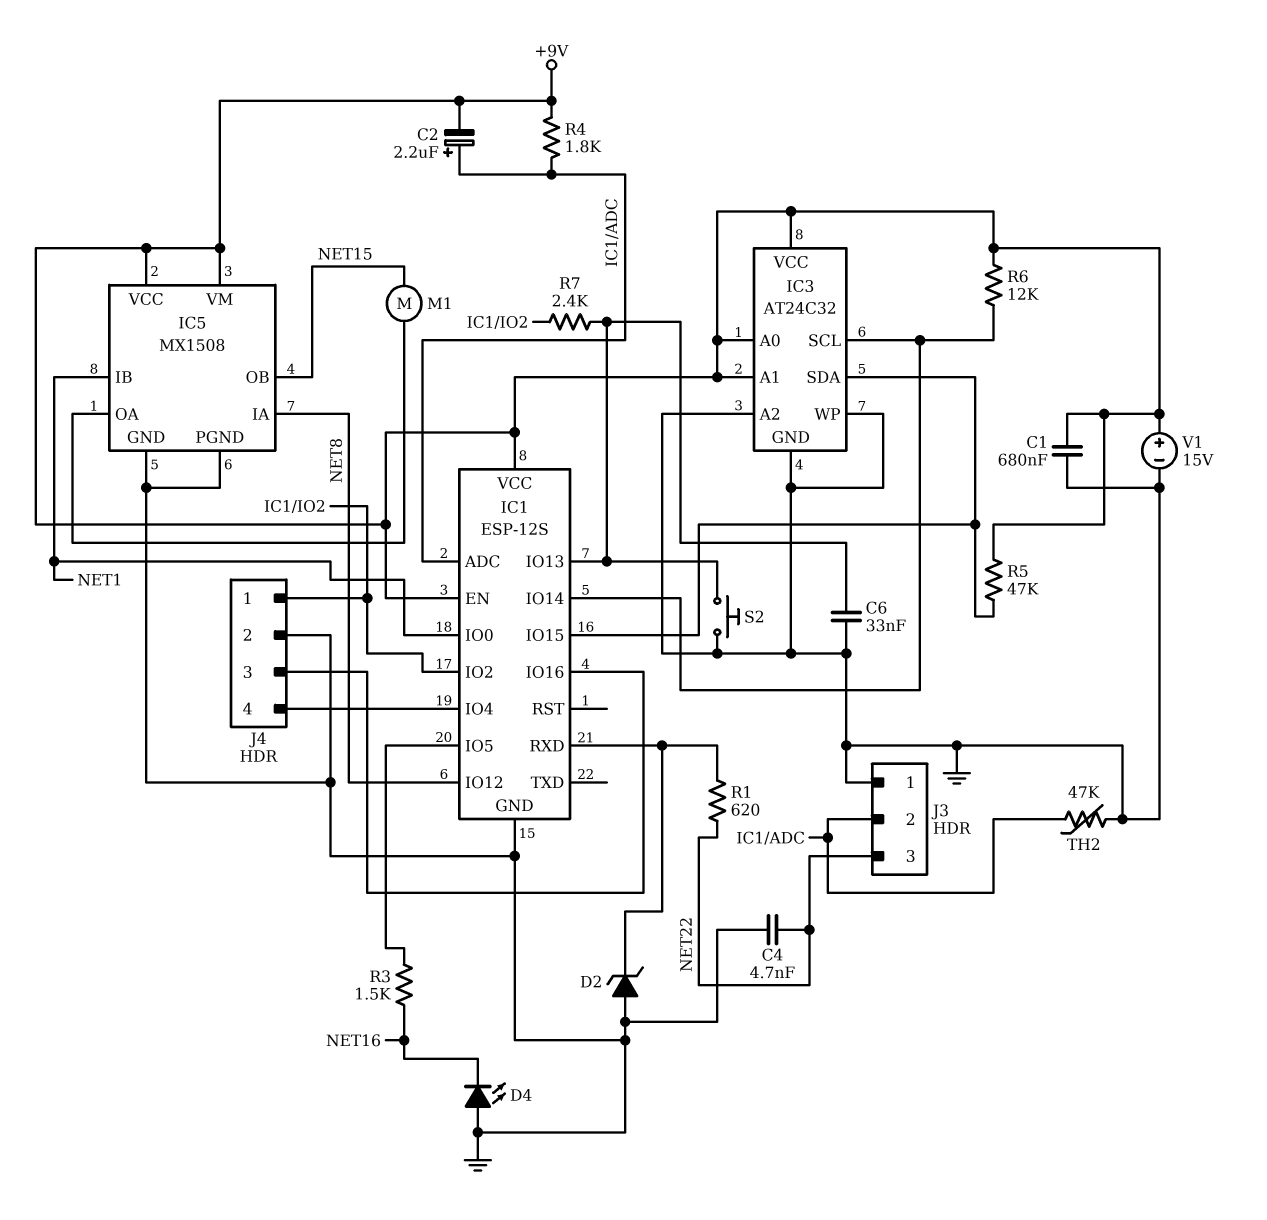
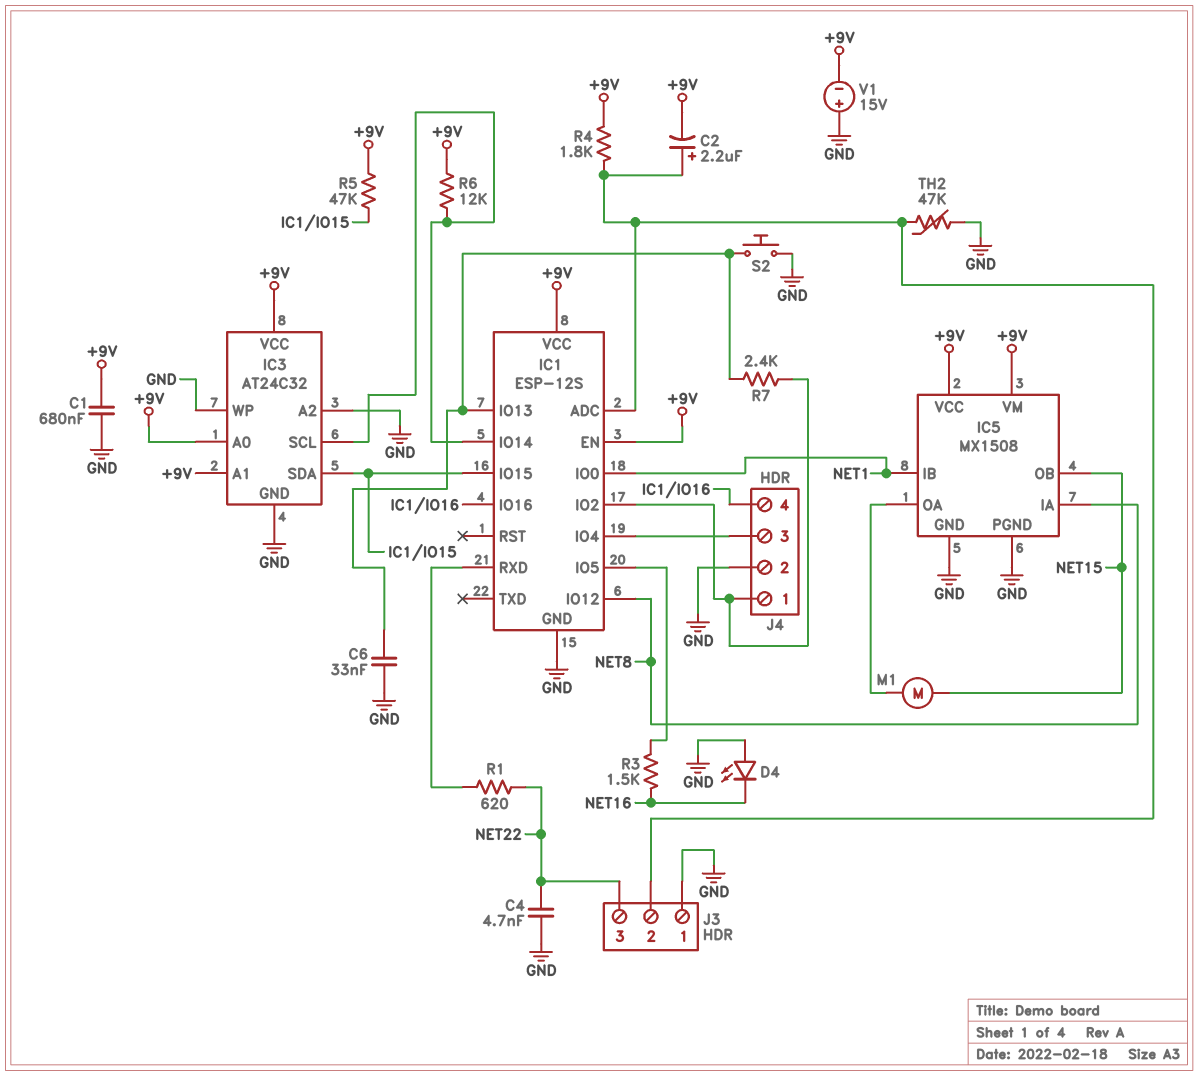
D2: zener (A GND, K IC1/RXD) -> none
J4 pin 3: IC1/IO16 -> IC1/IO4
J4 pin 4: IC1/IO4 -> IC1/IO16
V1: 15V (plus +9V, minus GND) -> 15V (plus GND, minus +9V)

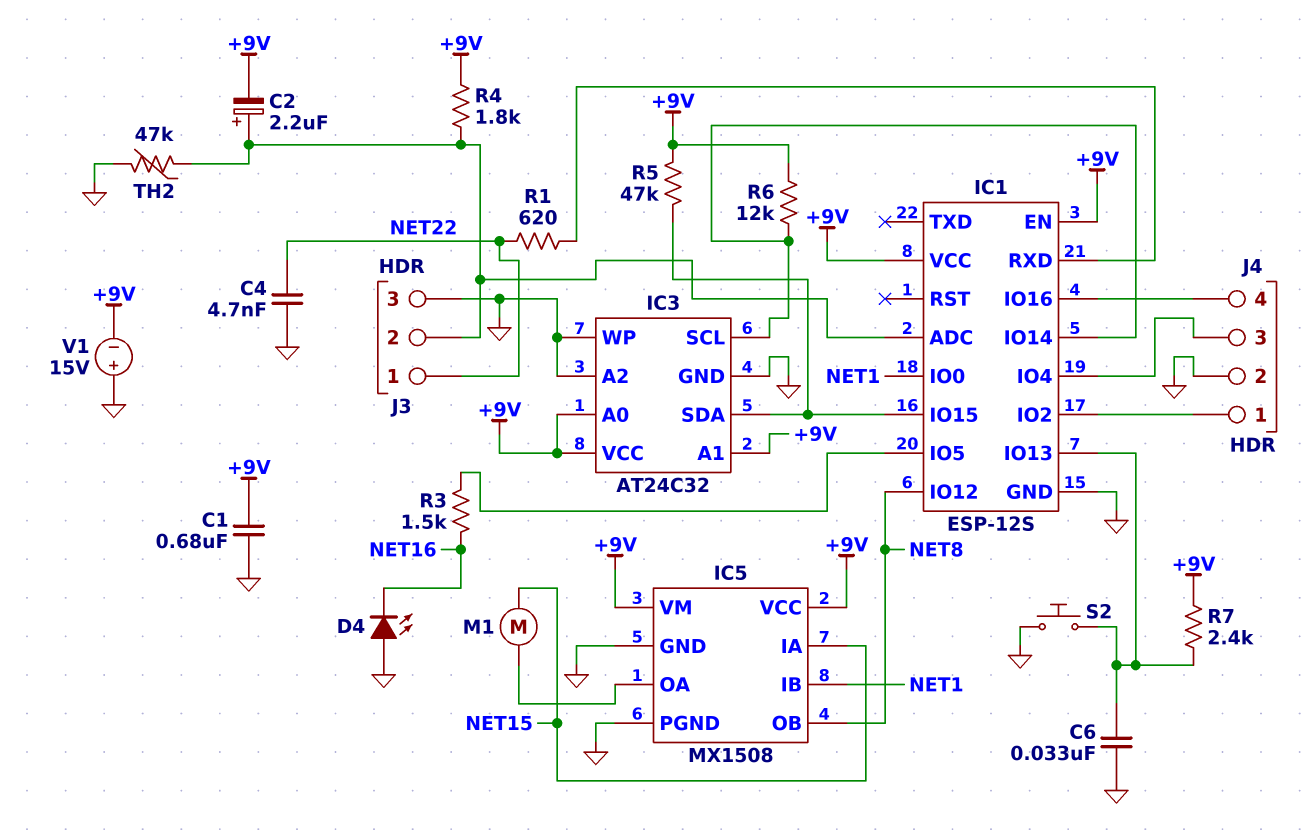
IC5 pin IA: NET8 -> NET15
IC5 pin OB: NET15 -> NET8
J3 pin 1: GND -> NET22
J3 pin 3: NET22 -> GND
R7: 2.4k (IC1/IO2, IC1/IO13) -> 2.4k (+9V, IC1/IO13)

